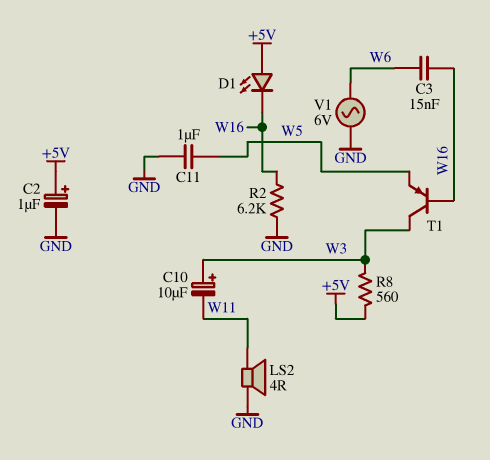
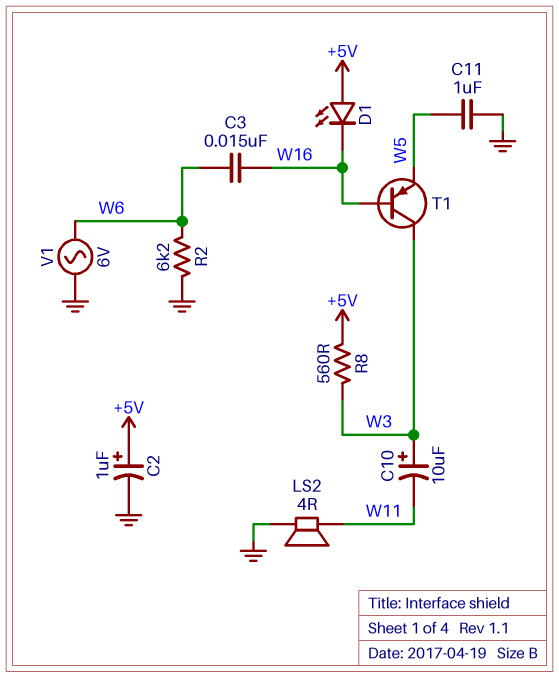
R2: 6.2k (GND, W16) -> 6.2k (GND, W6)

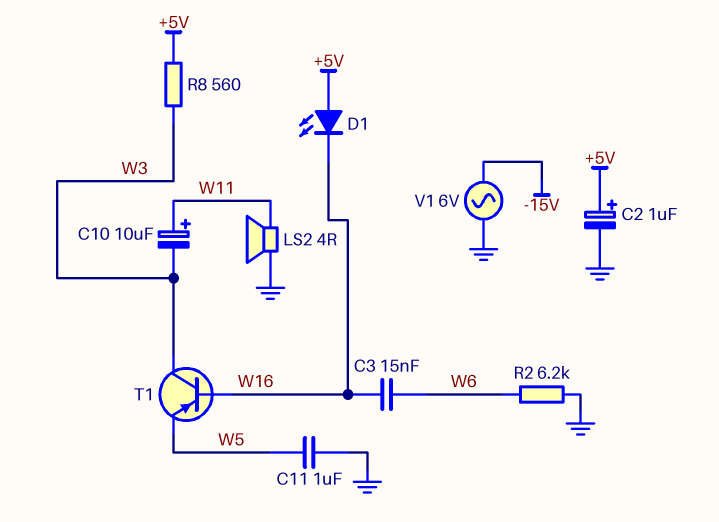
C10: 10uF (plus W3, minus W11) -> 10uF (plus W11, minus W3)
V1: AC 6V (GND, W6) -> AC 6V (-15V, GND)

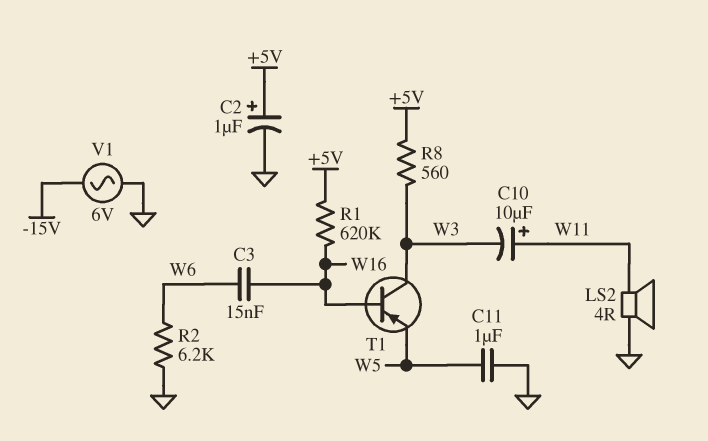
D1: LED (A +5V, K W16) -> none
R1: none -> 620k (+5V, W16)

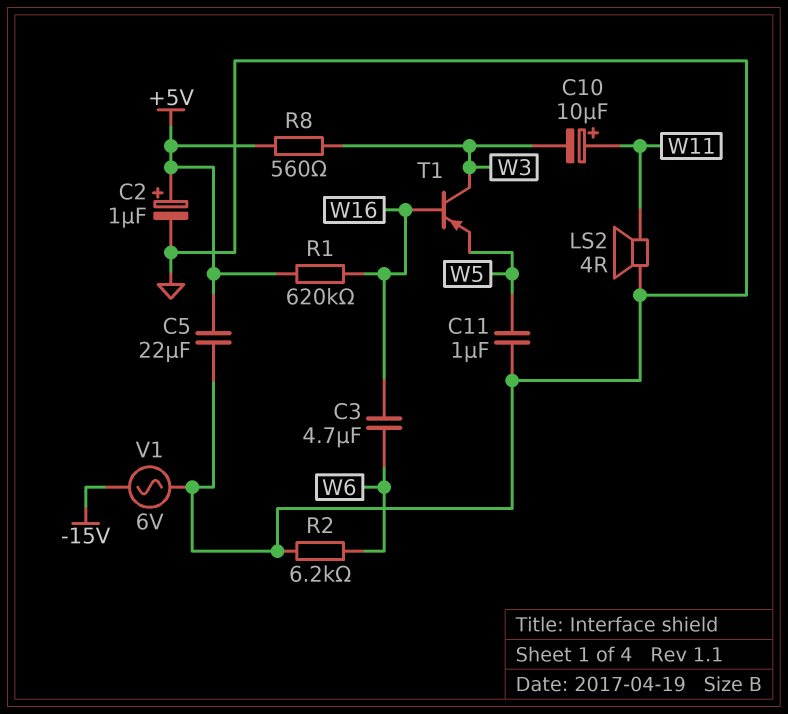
C3: 15nF (W6, W16) -> 4.7uF (W6, W16)
C5: none -> 22uF (+5V, GND)

